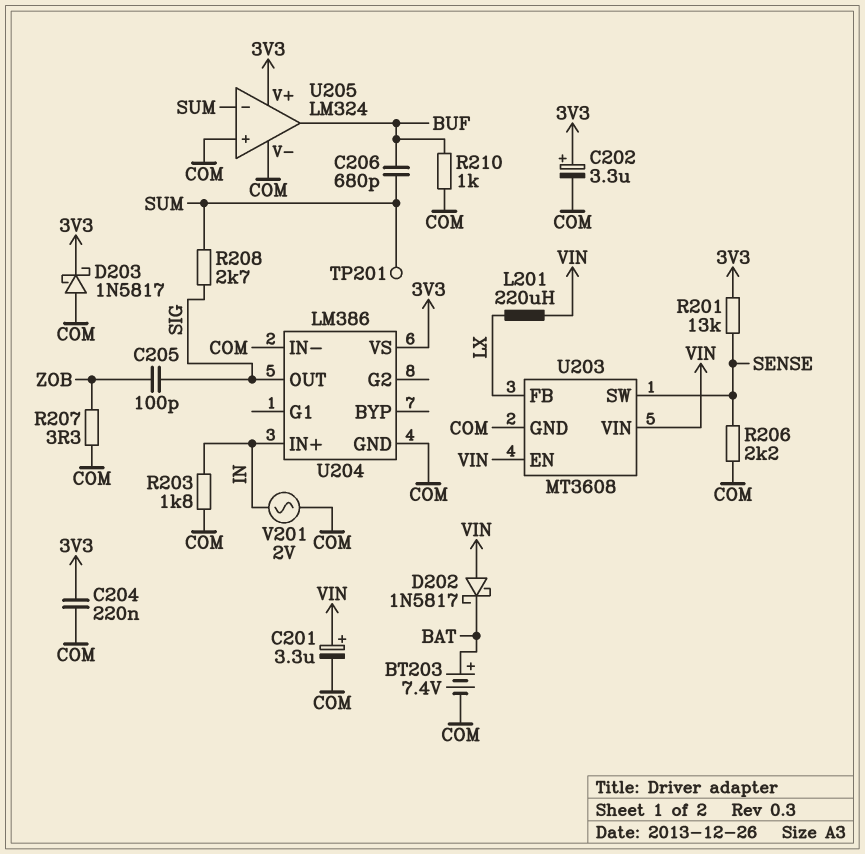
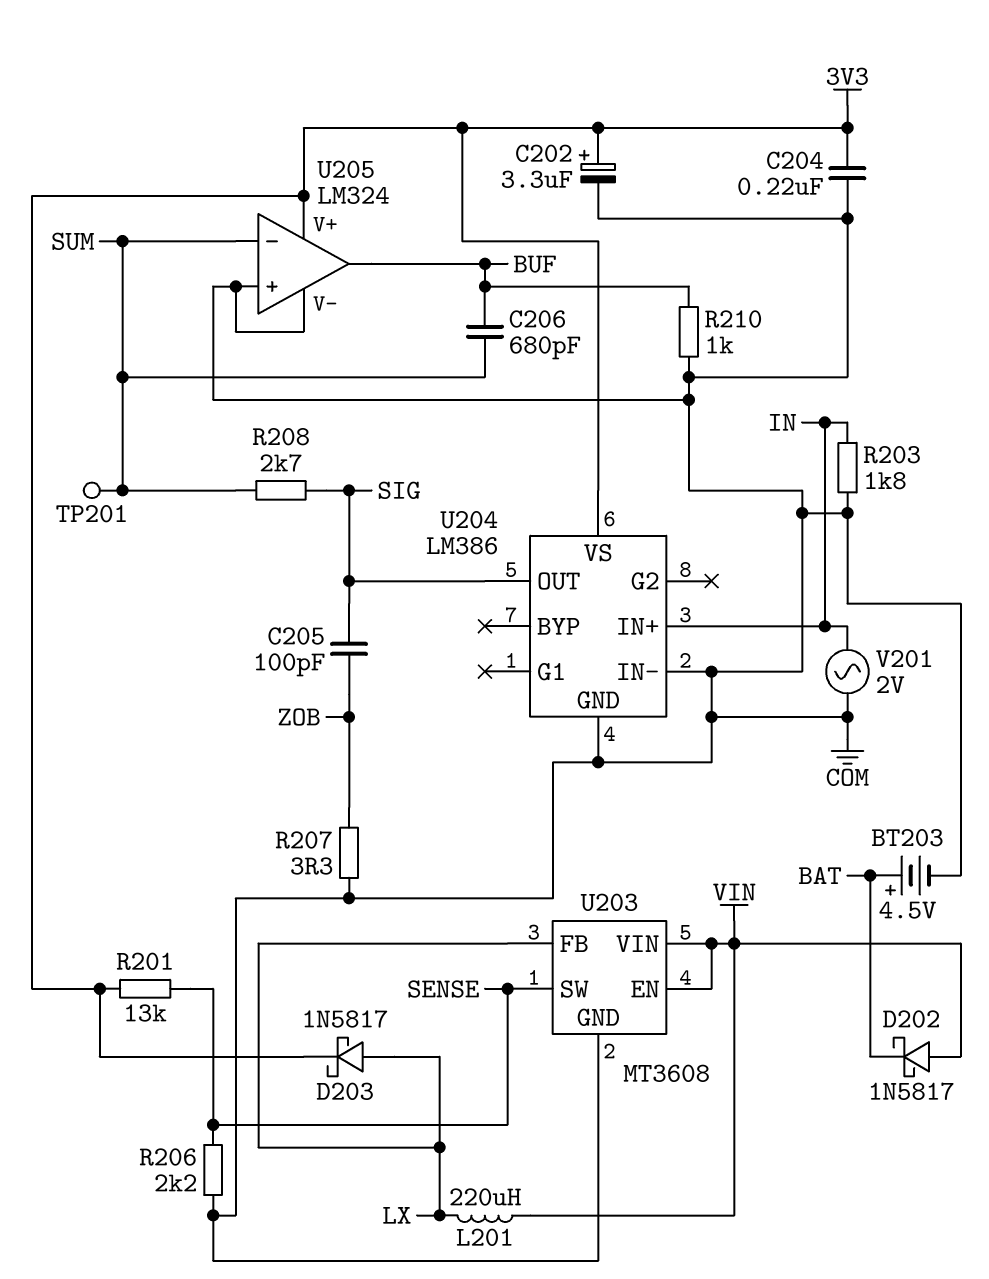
BT203: 7.4V (plus BAT, minus COM) -> 4.5V (plus BAT, minus COM)
C201: 3.3uF (plus VIN, minus COM) -> none
D203: schottky 1N5817 (A COM, K 3V3) -> schottky 1N5817 (A LX, K 3V3)

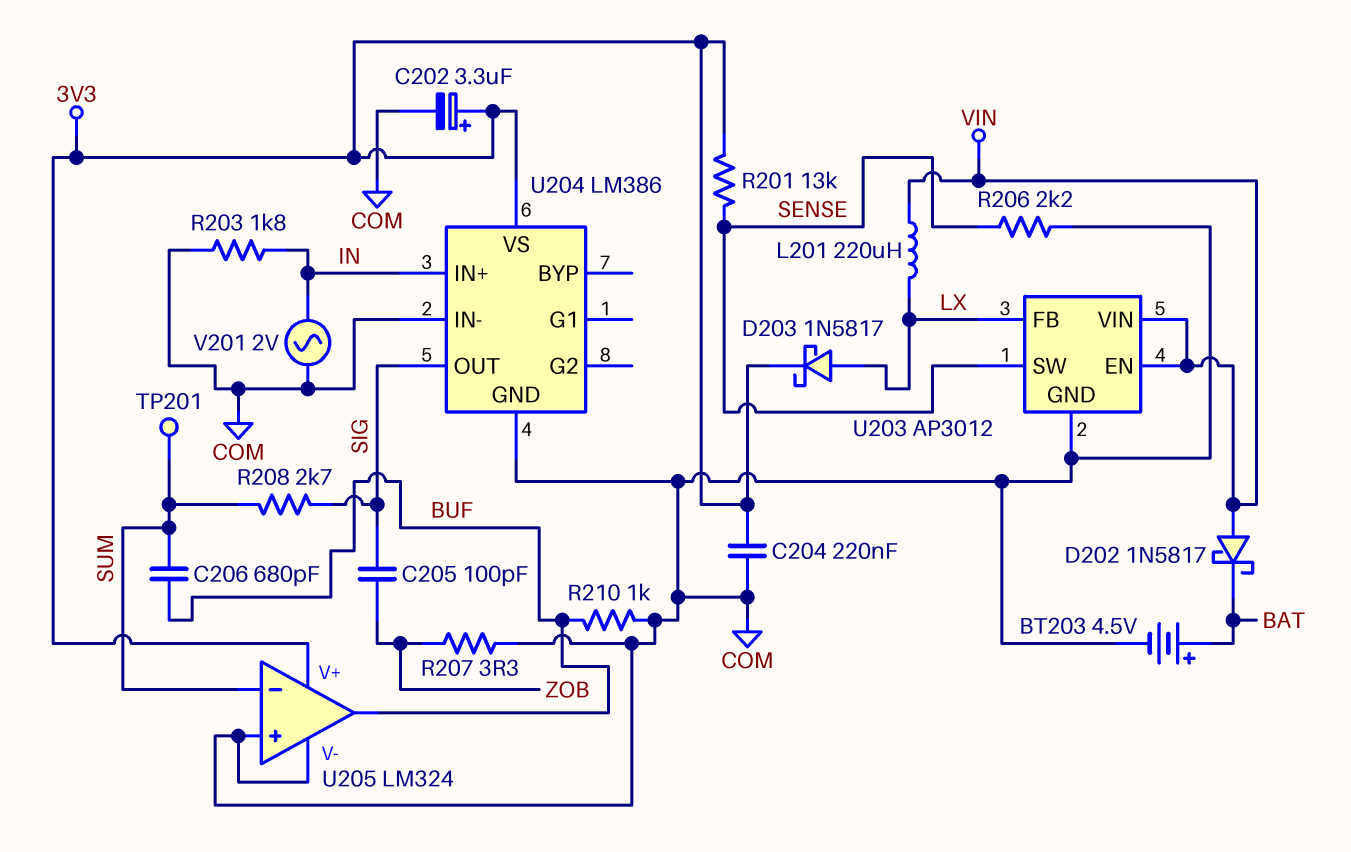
U203: MT3608 -> AP3012

